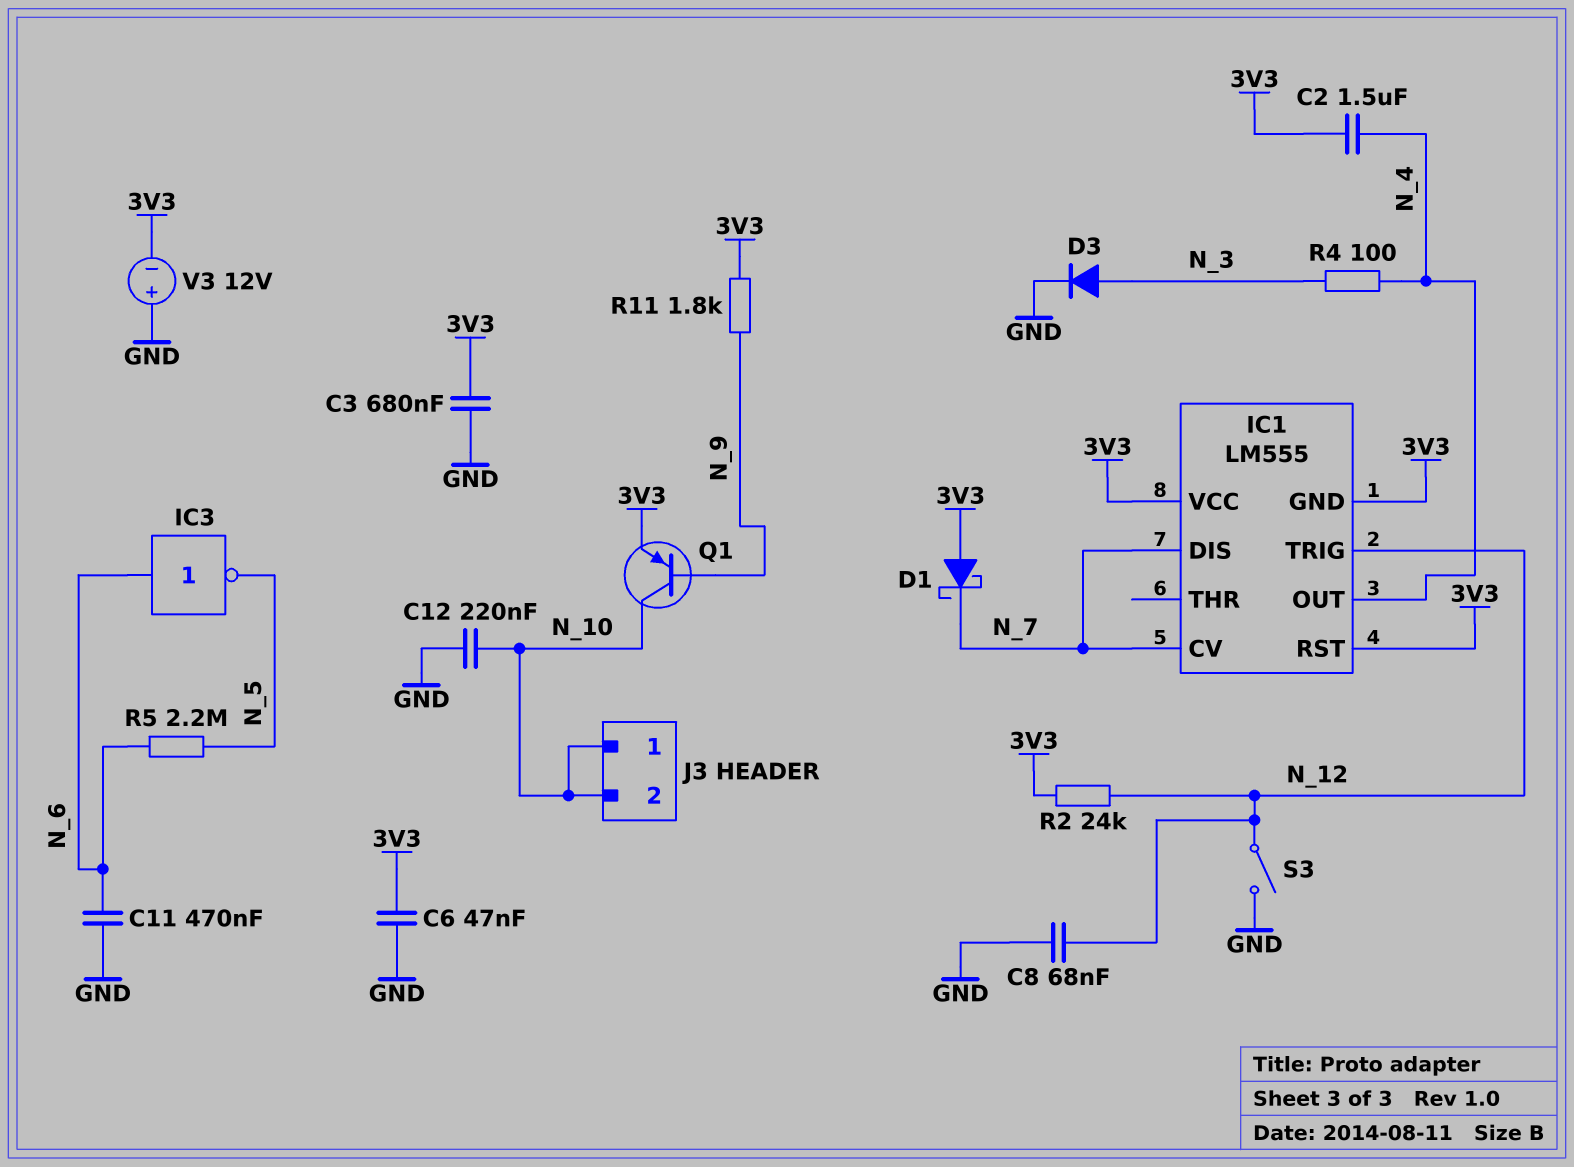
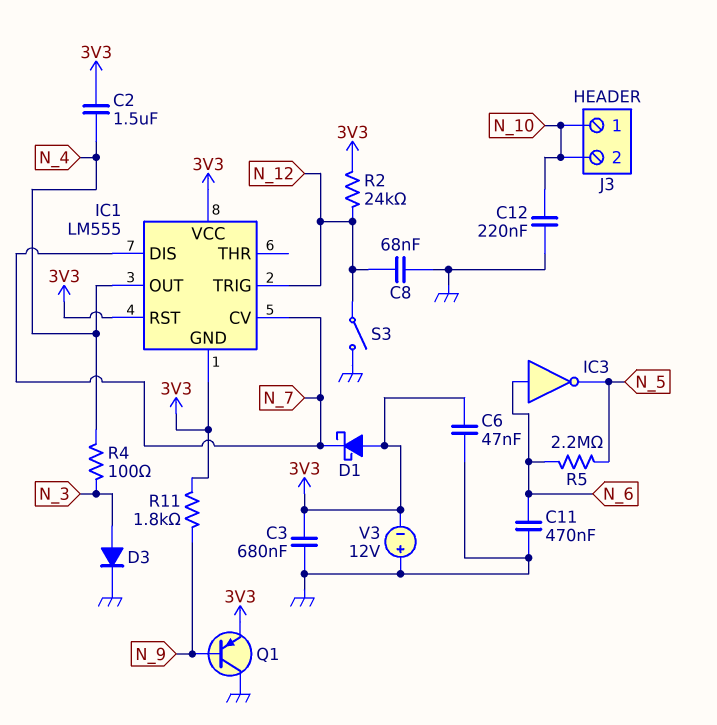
Q1: PNP (B N_9, C N_10, E 3V3) -> PNP (B N_9, C GND, E 3V3)

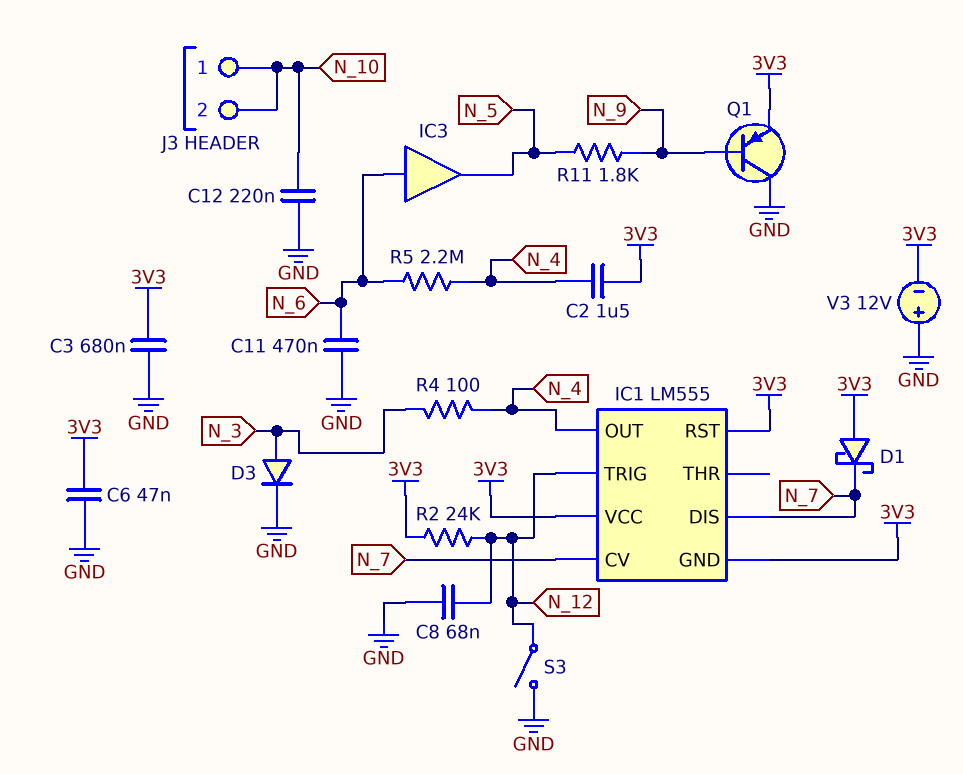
IC3: NOT (in N_6, out N_5) -> buffer (in N_6, out N_5)
R5: 2.2M (N_5, N_6) -> 2.2M (N_4, N_6)
R11: 1.8k (3V3, N_9) -> 1.8k (N_5, N_9)

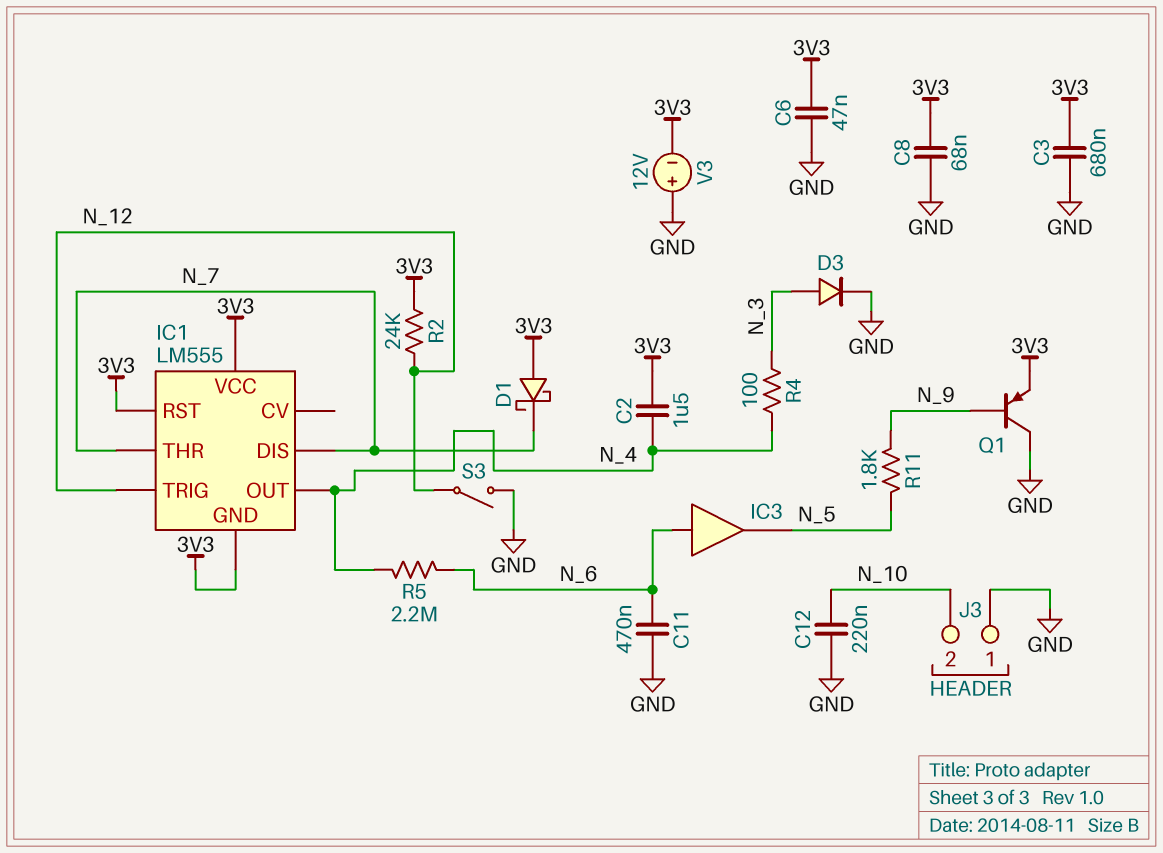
C8: 68nF (GND, N_12) -> 68nF (3V3, GND)
IC1 pin CV: N_7 -> none
IC1 pin THR: none -> N_7
J3 pin 1: N_10 -> GND

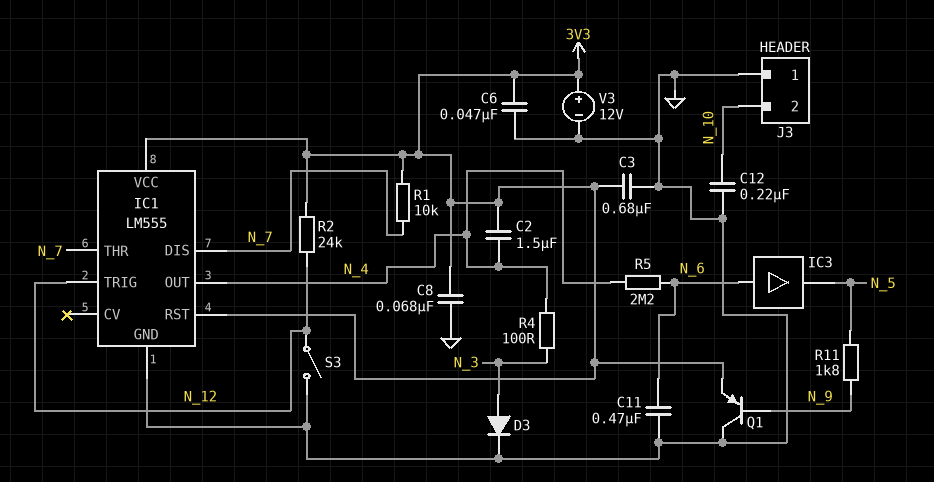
D1: schottky (A 3V3, K N_7) -> none
IC1 pin GND: 3V3 -> GND
R1: none -> 10k (3V3, N_7)
V3: 12V (plus GND, minus 3V3) -> 12V (plus 3V3, minus GND)

